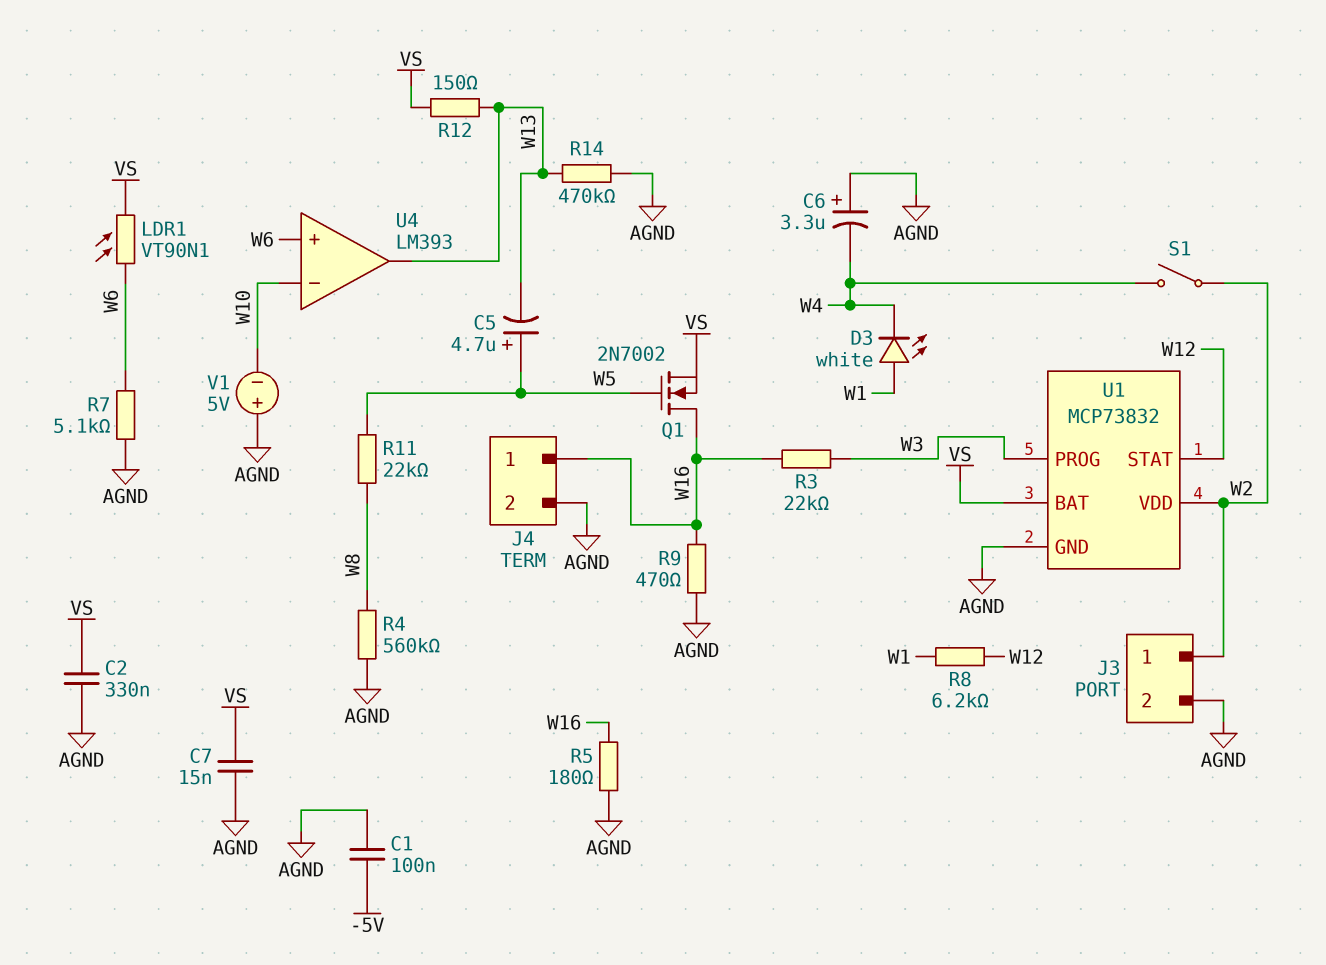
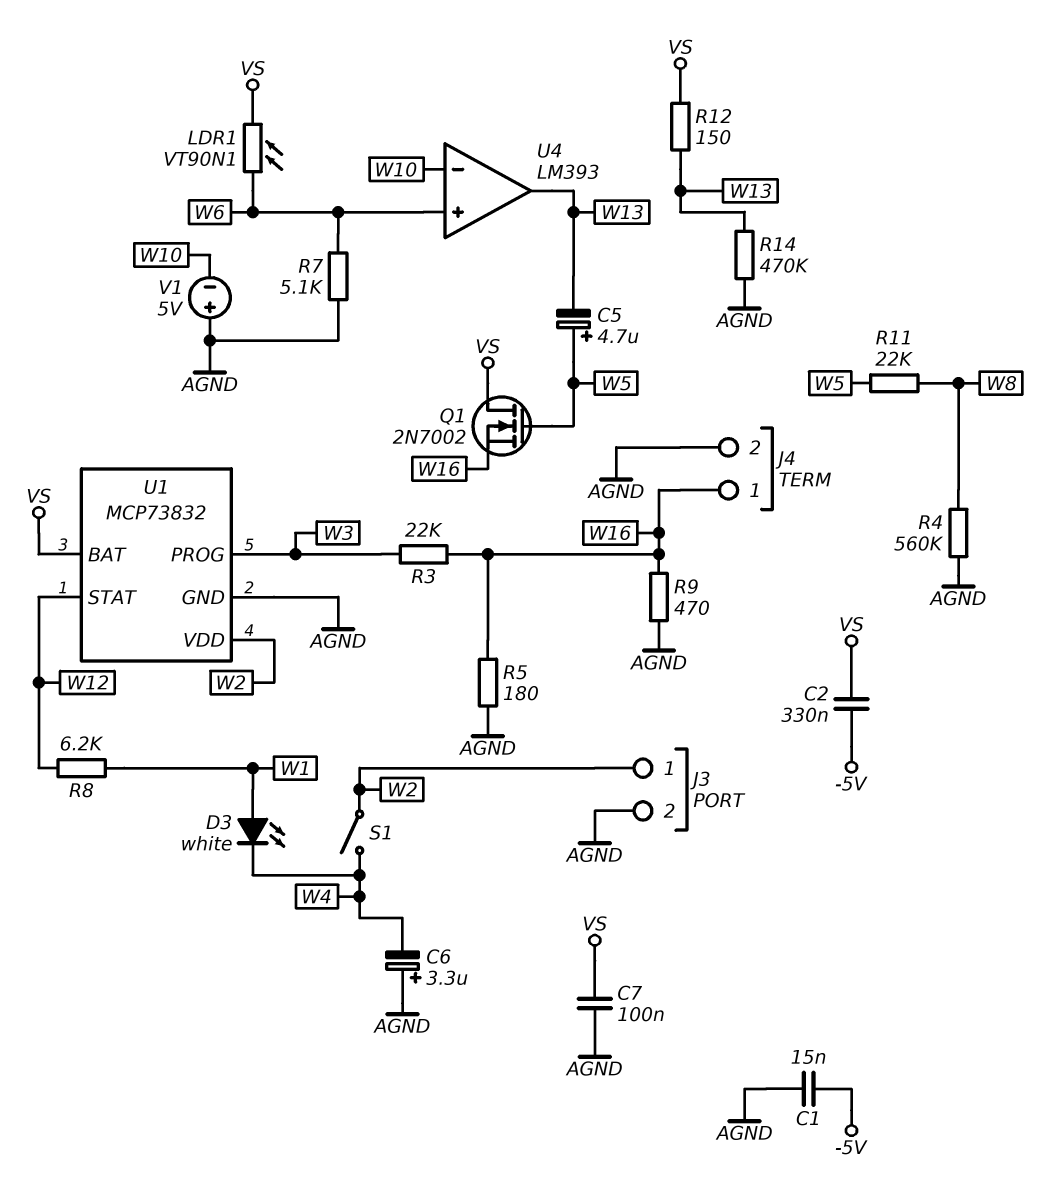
C1: 100nF (-5V, AGND) -> 15nF (-5V, AGND)
C2: 330nF (AGND, VS) -> 330nF (-5V, VS)
C7: 15nF (AGND, VS) -> 100nF (AGND, VS)
Q1: NMOS 2N7002 (G W5, D W16, S VS) -> NMOS 2N7002 (G W5, D VS, S W16)

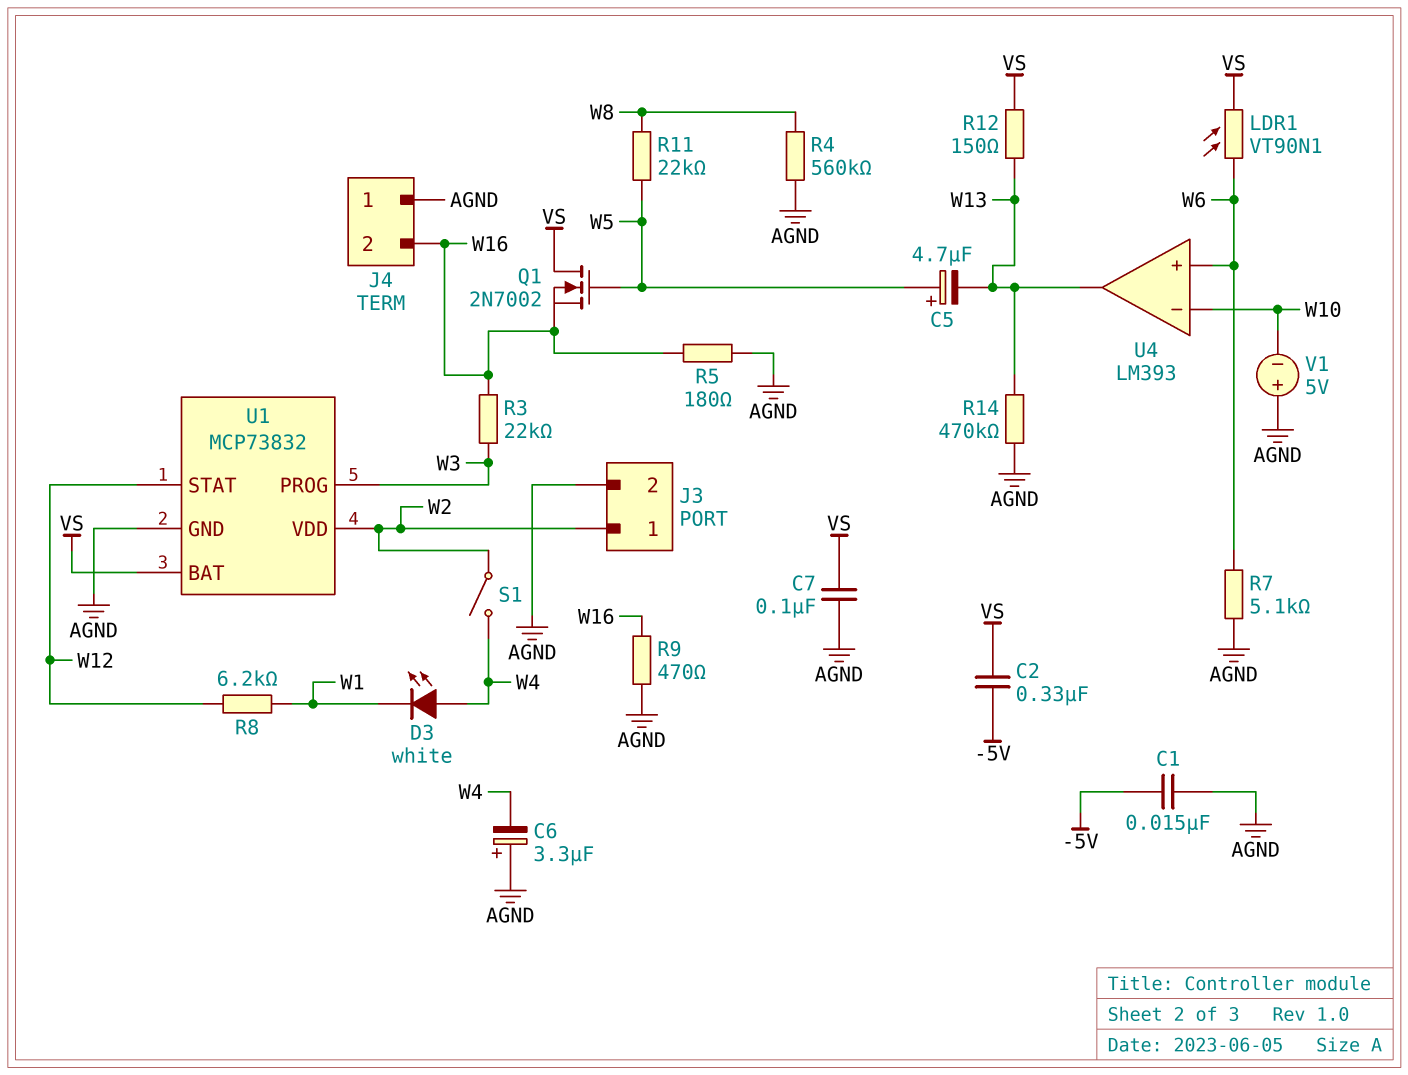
D3: LED white (A W1, K W4) -> LED white (A W4, K W1)
J4 pin 1: W16 -> AGND
J4 pin 2: AGND -> W16

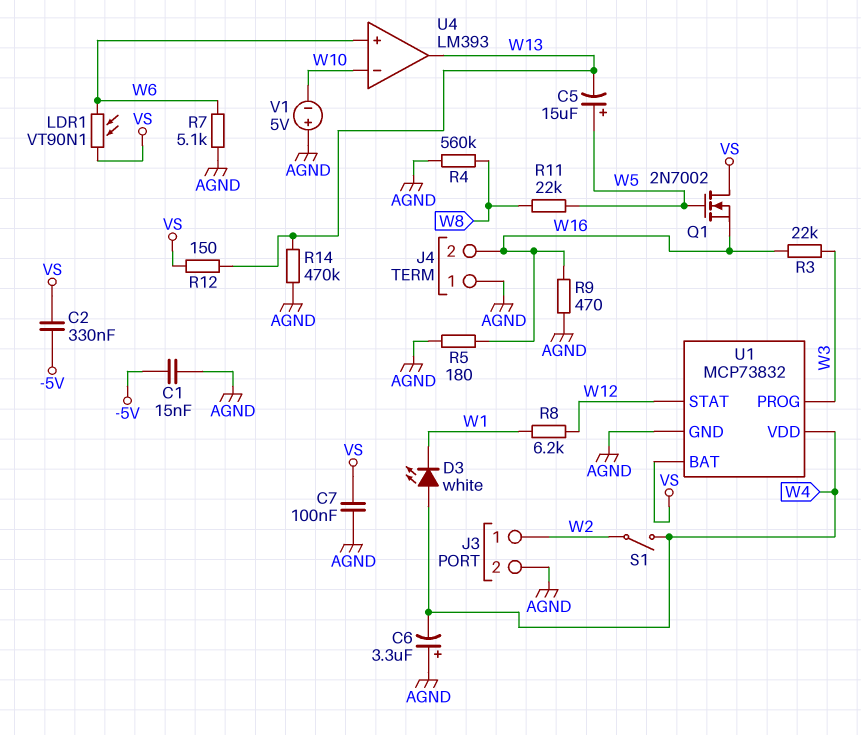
C5: 4.7uF (plus W5, minus W13) -> 15uF (plus W5, minus W13)
U1 pin VDD: W2 -> W4

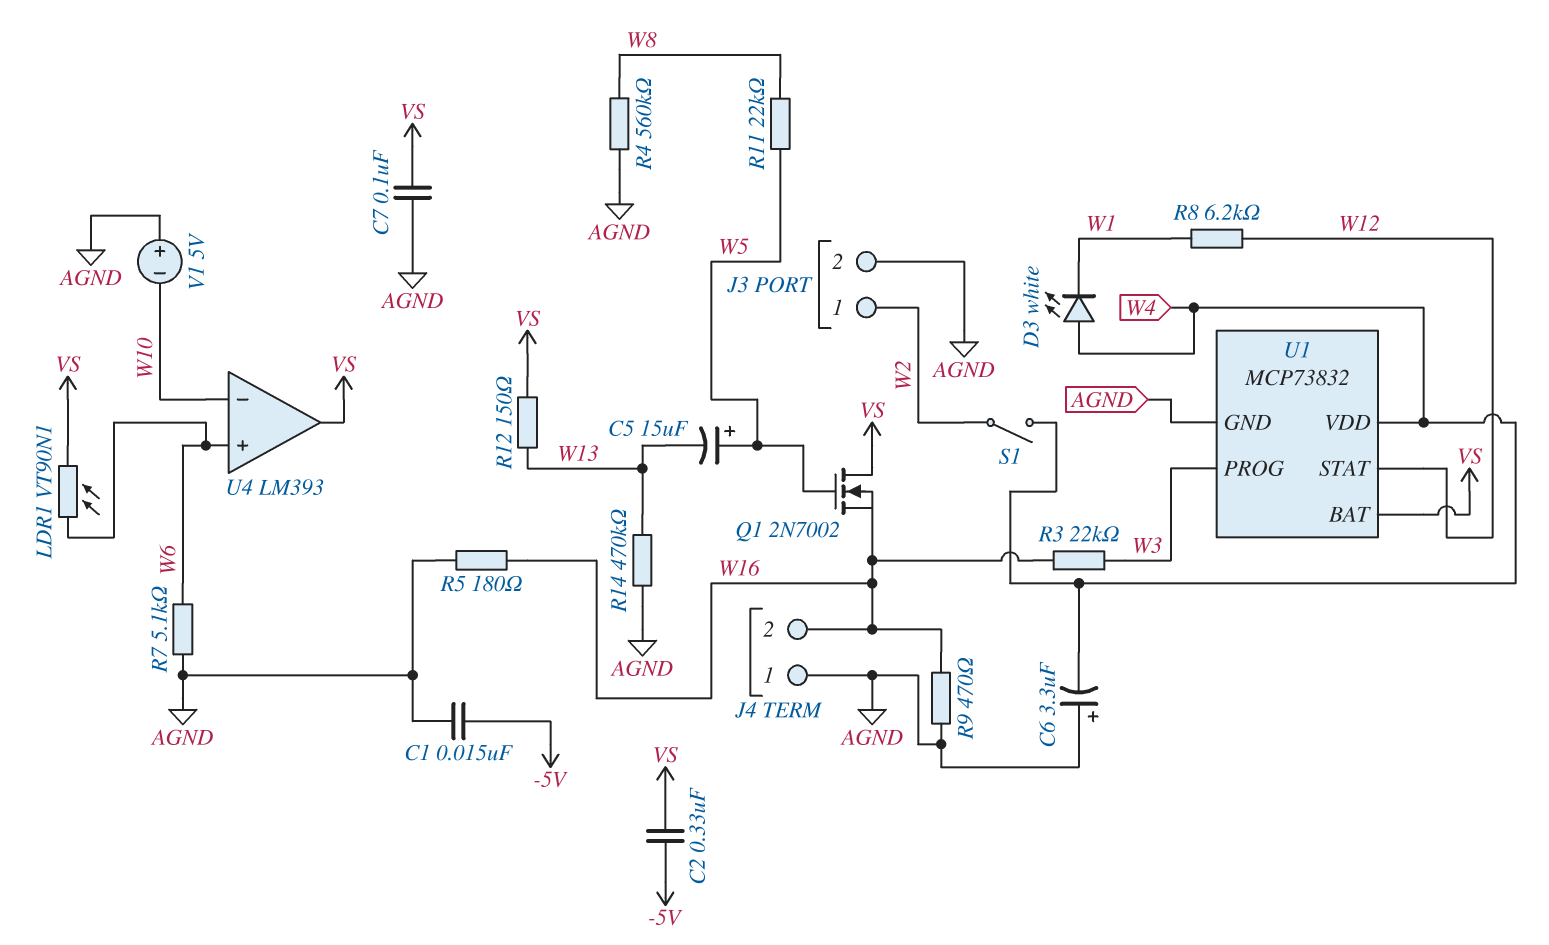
U4 pin out: W13 -> VS

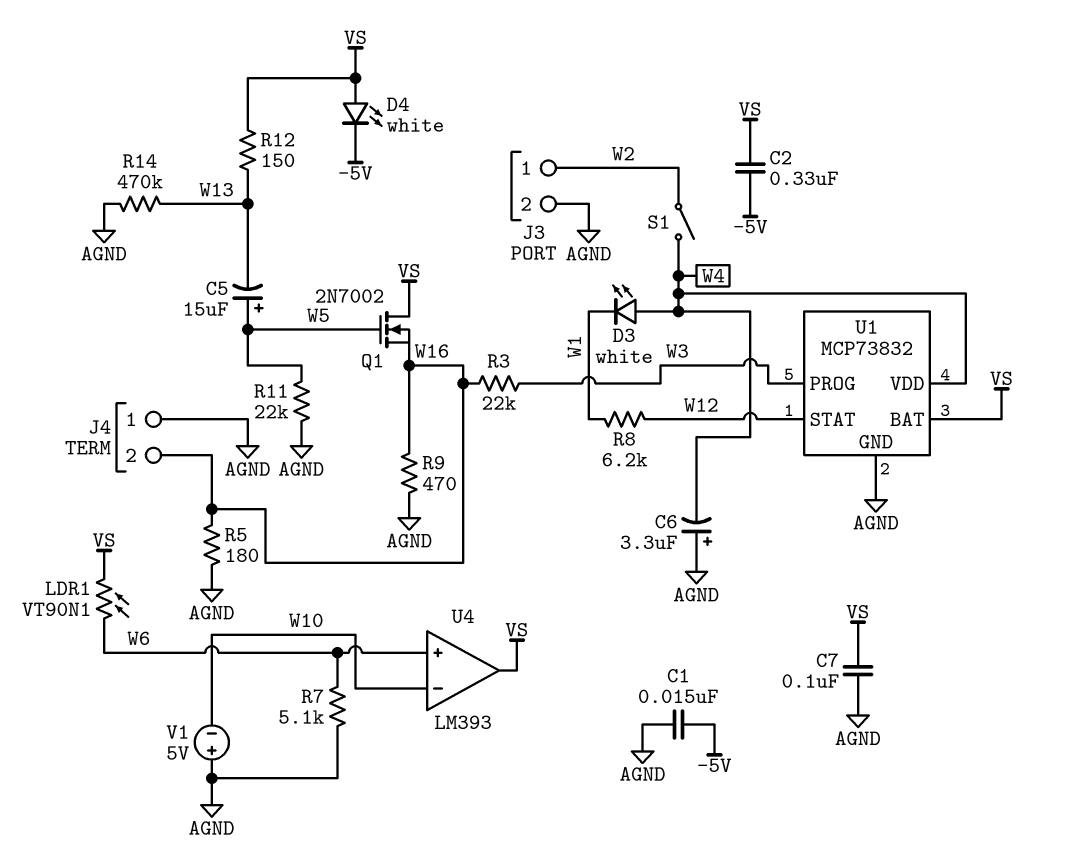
D4: none -> LED white (A VS, K -5V)
R4: 560k (AGND, W8) -> none
R11: 22k (W5, W8) -> 22k (AGND, W5)

